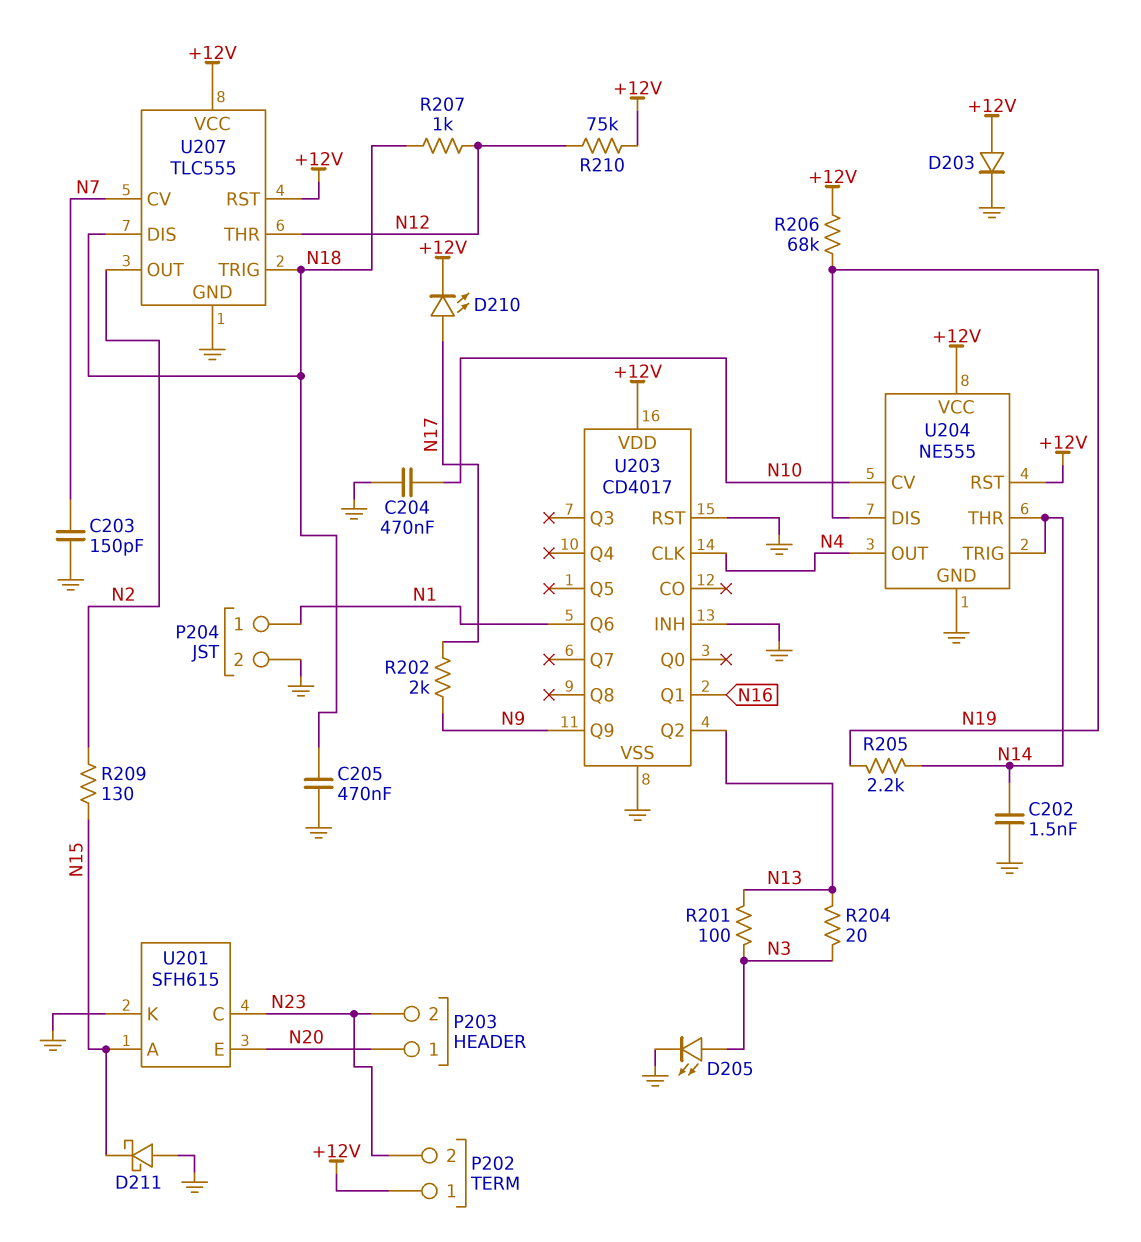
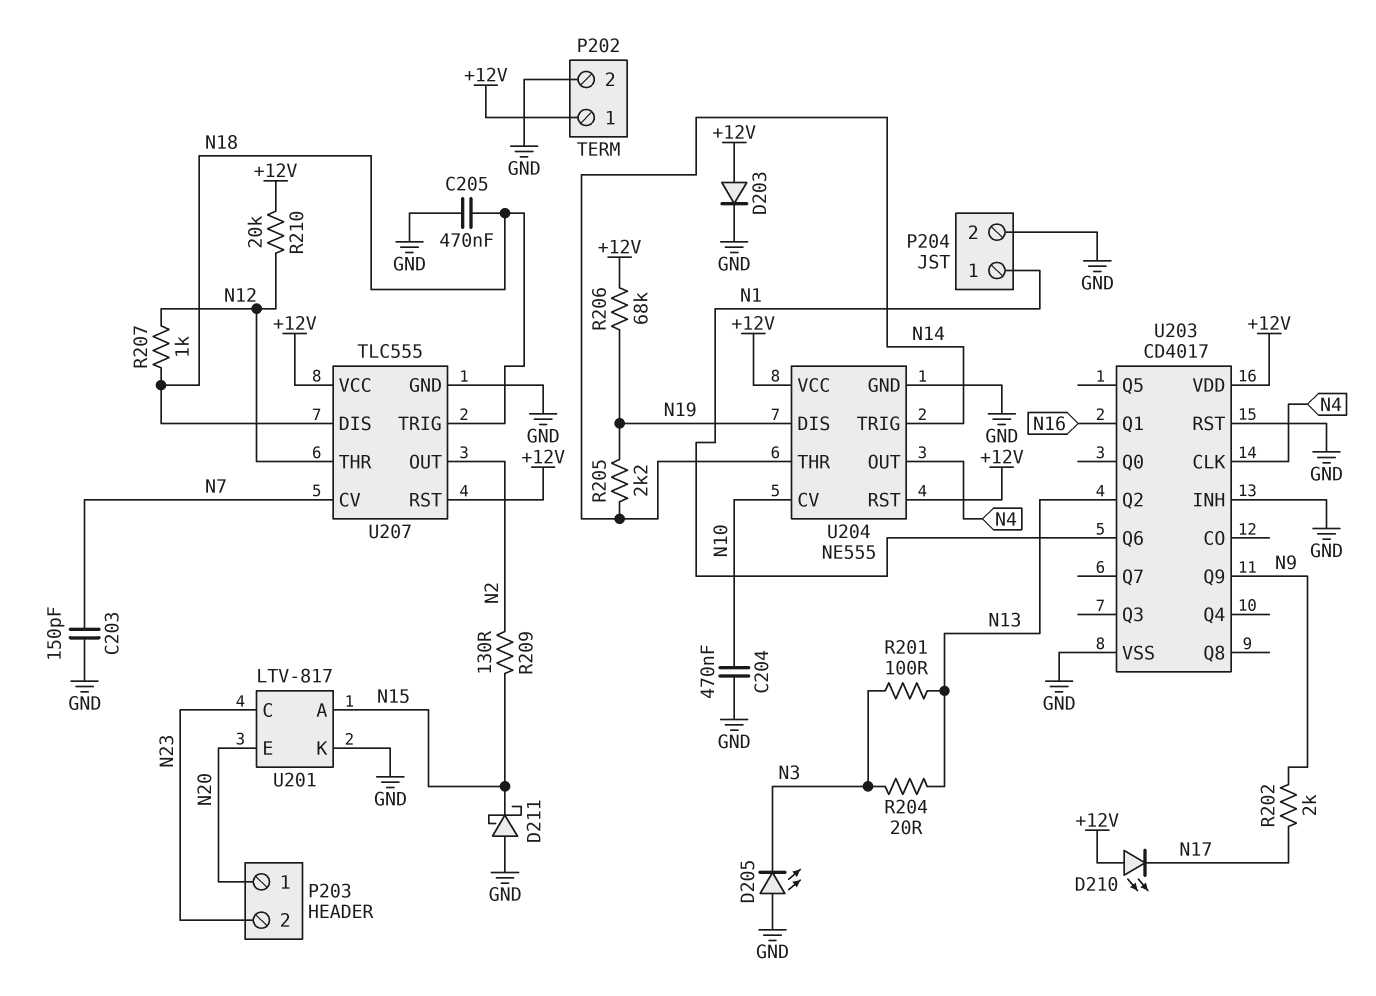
C202: 1.5nF (GND, N14) -> none
D205: LED (A N3, K GND) -> LED (A GND, K N3)
D210: LED (A N17, K +12V) -> LED (A +12V, K N17)
P202 pin 2: N23 -> GND
R210: 75k (+12V, N12) -> 20k (+12V, N12)
U201: SFH615 -> LTV-817

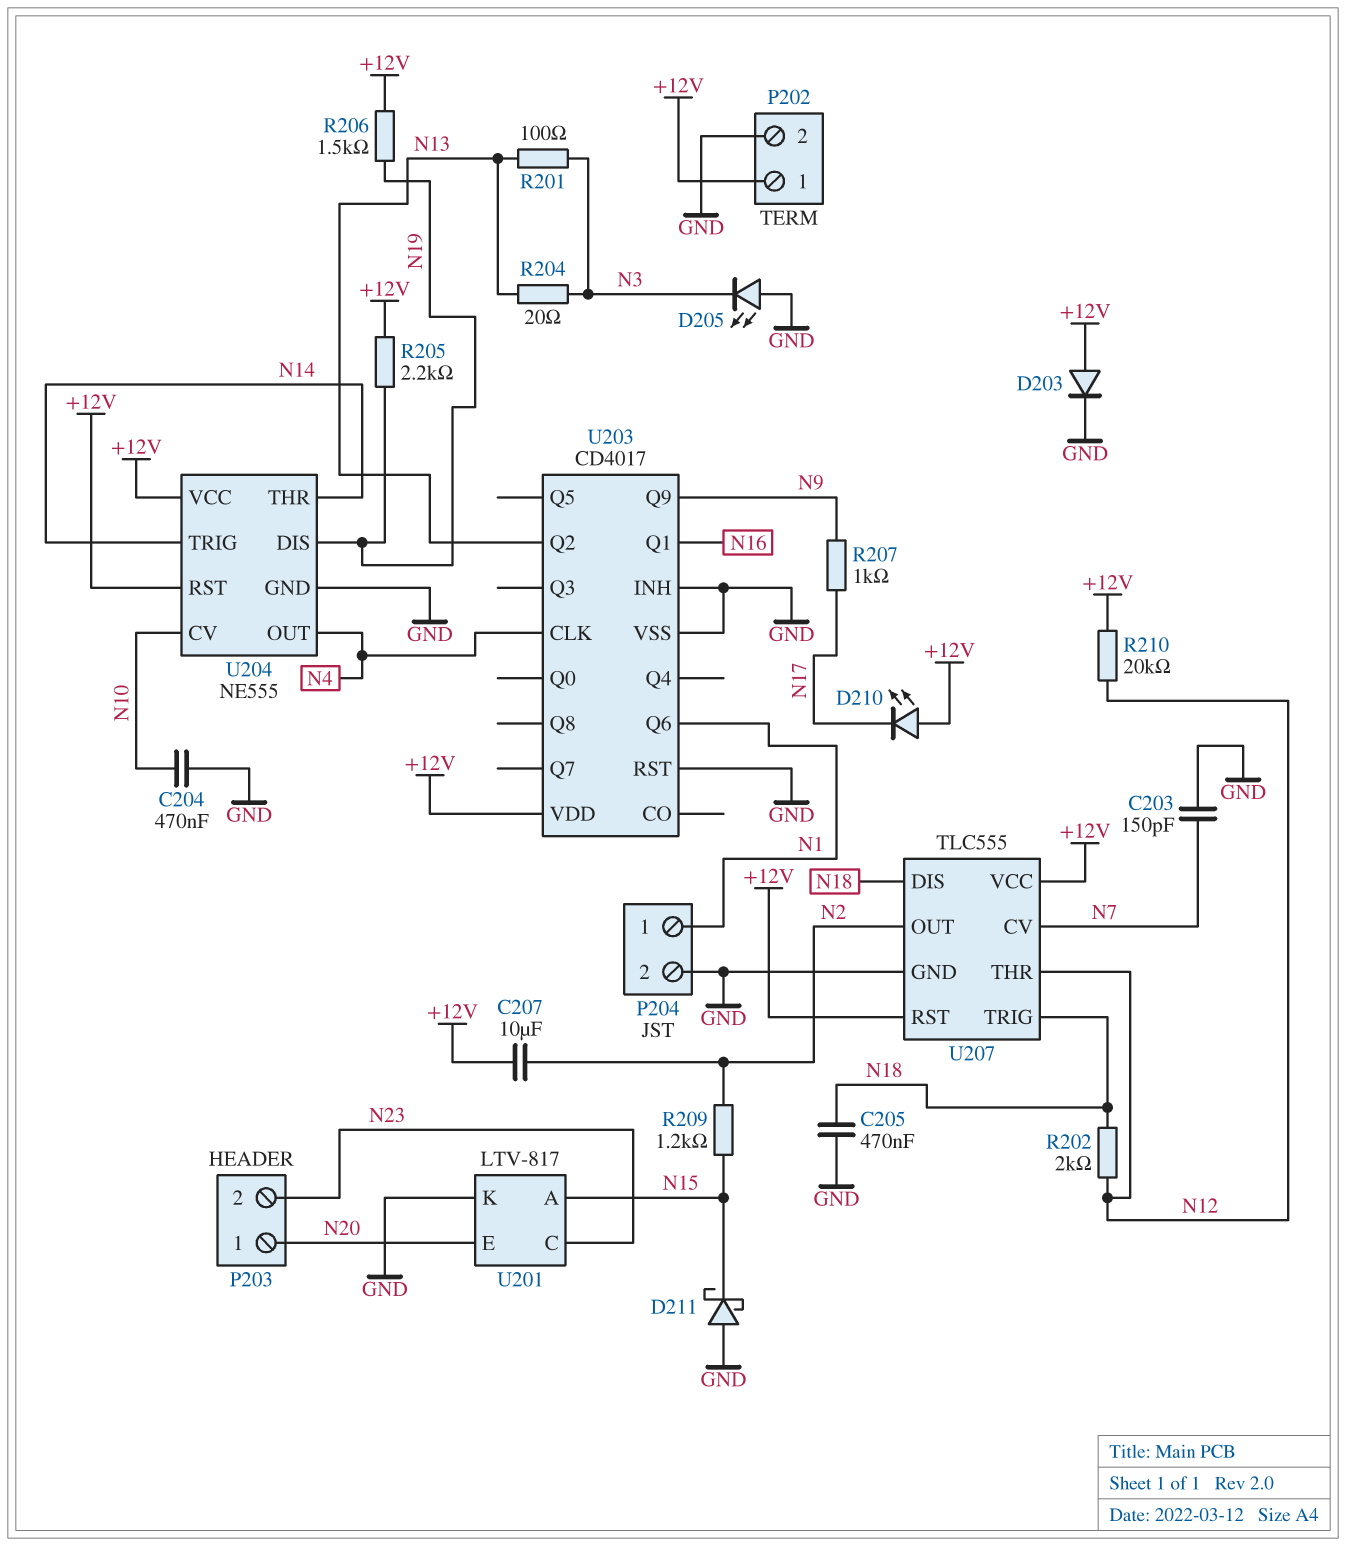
C207: none -> 10uF (+12V, N2)
R202: 2k (N9, N17) -> 2k (N12, N18)
R205: 2.2k (N14, N19) -> 2.2k (+12V, N19)
R206: 68k (+12V, N19) -> 1.5k (+12V, N19)
R207: 1k (N12, N18) -> 1k (N9, N17)
R209: 130 (N2, N15) -> 1.2k (N2, N15)

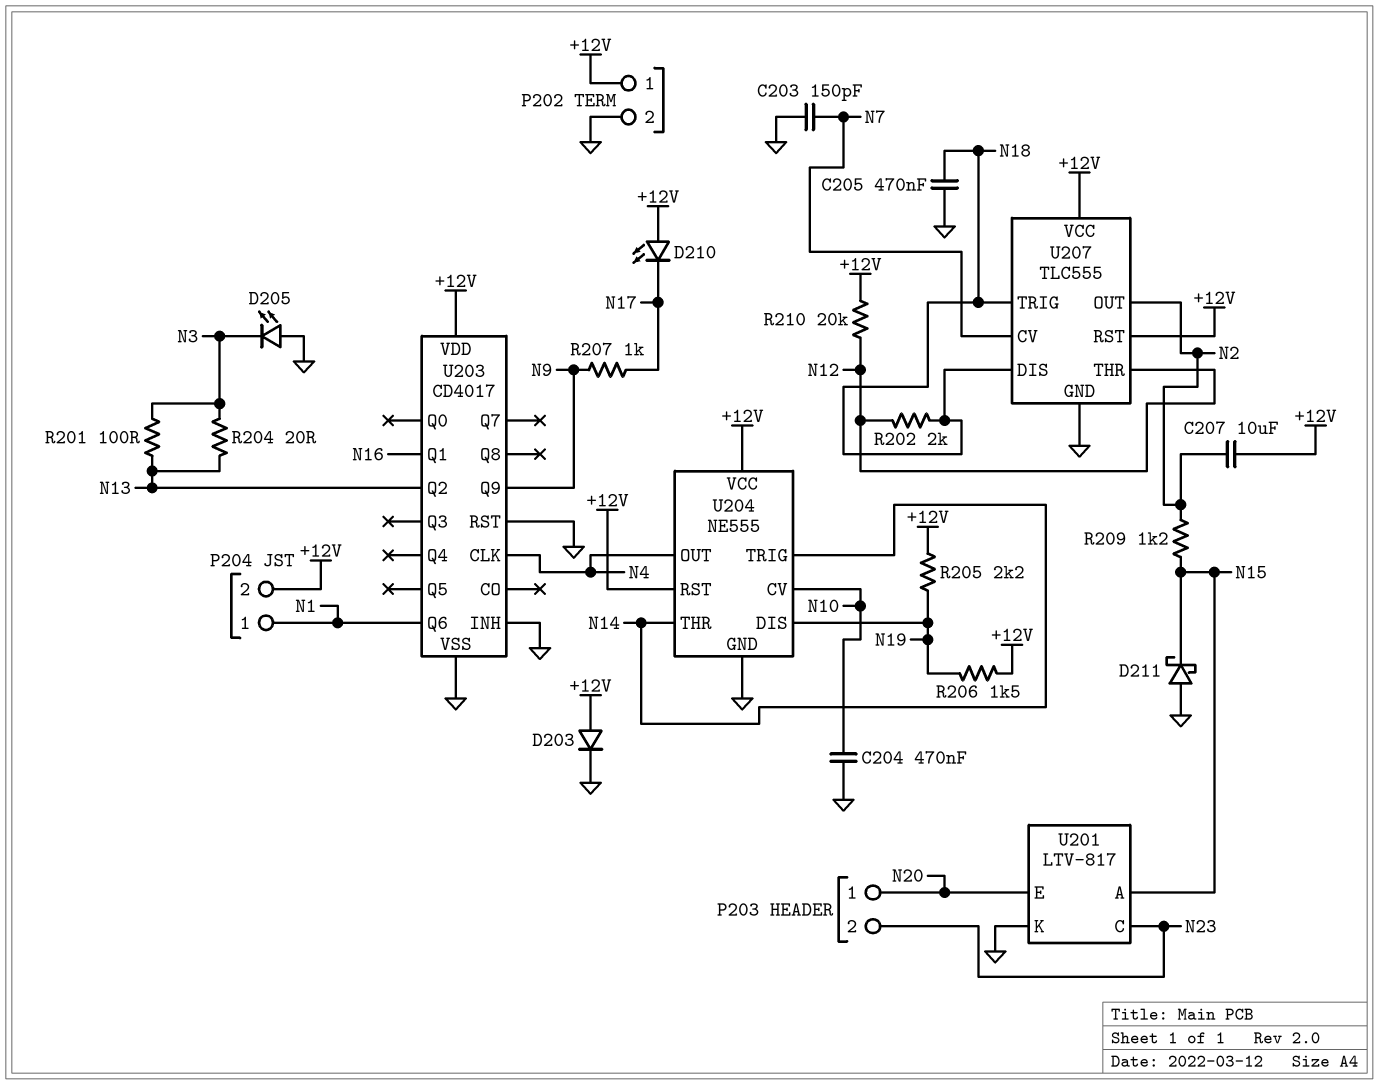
P204 pin 2: GND -> +12V

